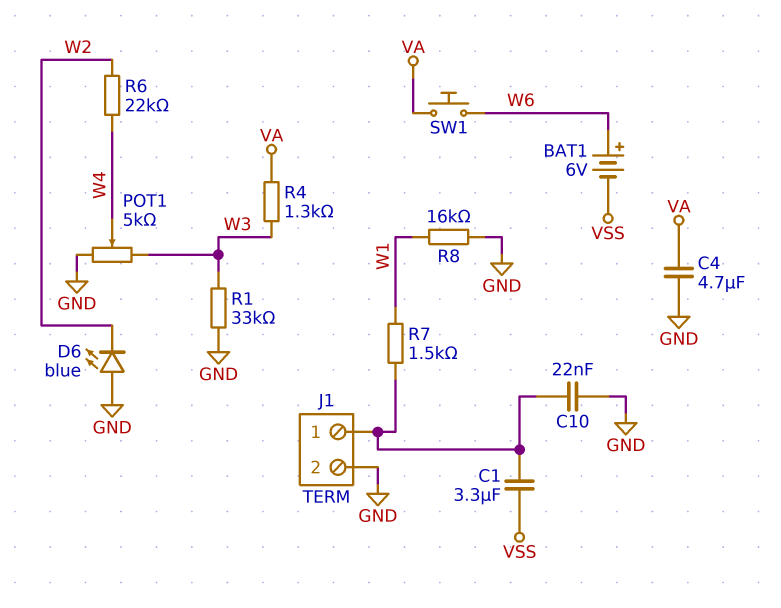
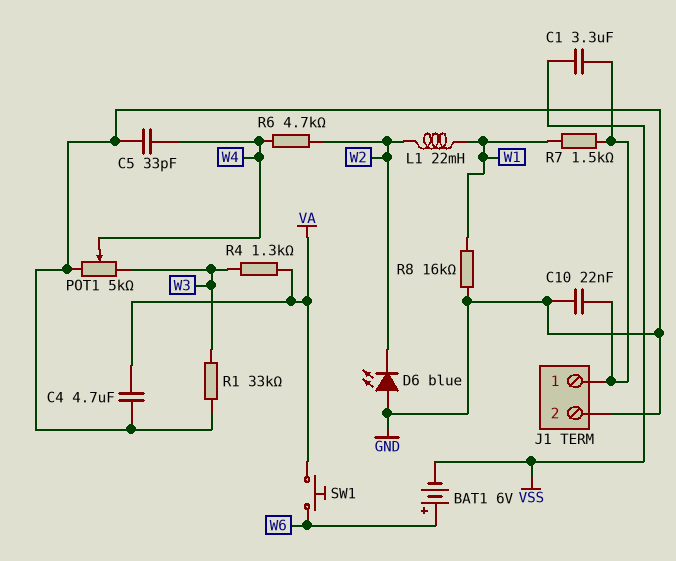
C5: none -> 33pF (GND, W4)
L1: none -> 22mH (W1, W2)
R6: 22k (W2, W4) -> 4.7k (W2, W4)

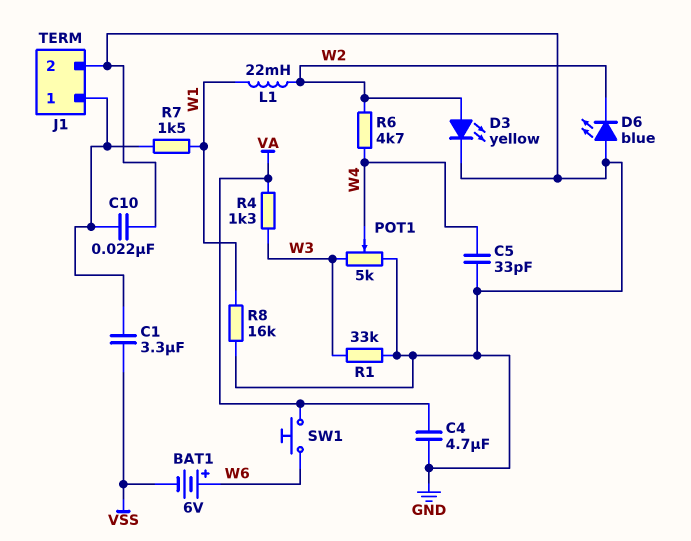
D3: none -> LED yellow (A W2, K GND)

